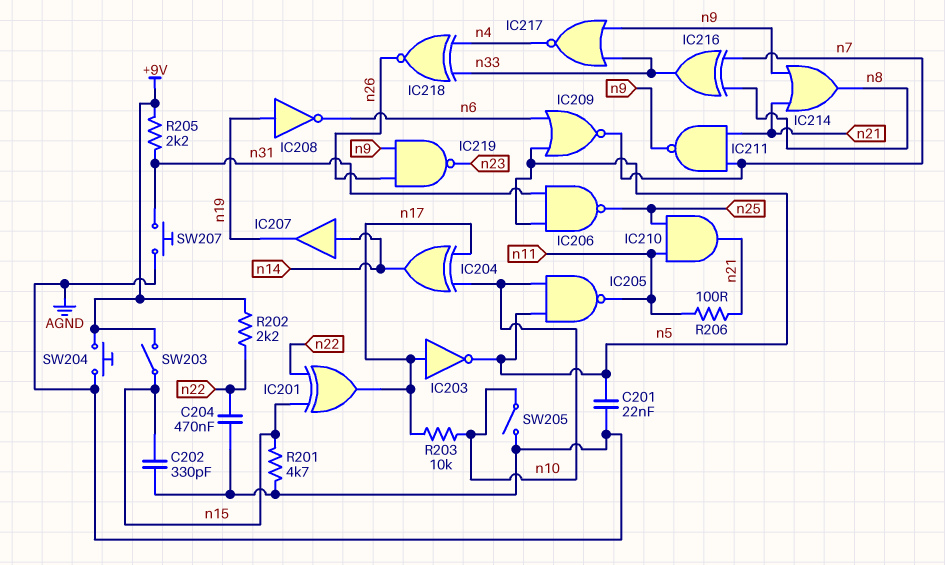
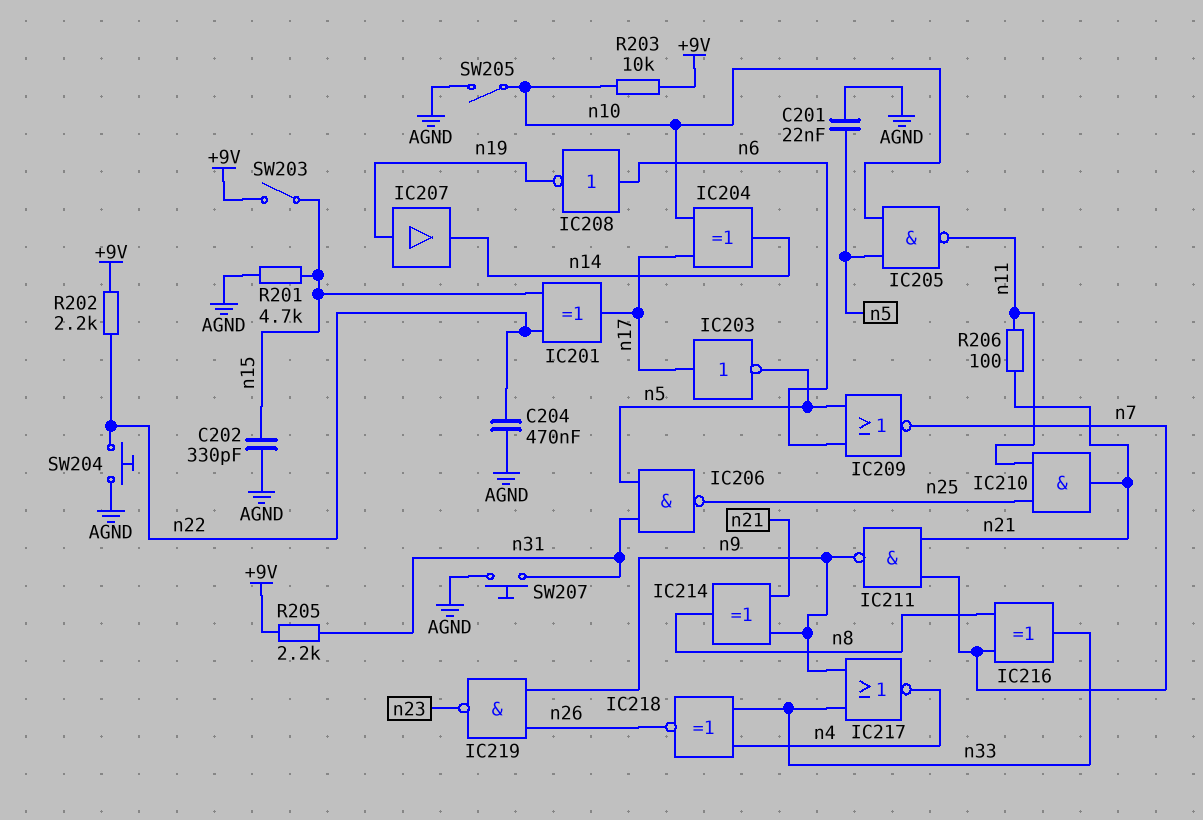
IC207: buffer (in n14, out n19) -> buffer (in n19, out n14)
IC208: NOT (in n19, out n6) -> NOT (in n6, out n19)
IC214: OR (in n9, in n21, out n8) -> XOR (in n9, in n21, out n8)
R203: 10k (n10, n17) -> 10k (+9V, n10)
SW204: button (+9V, AGND) -> button (AGND, n22)

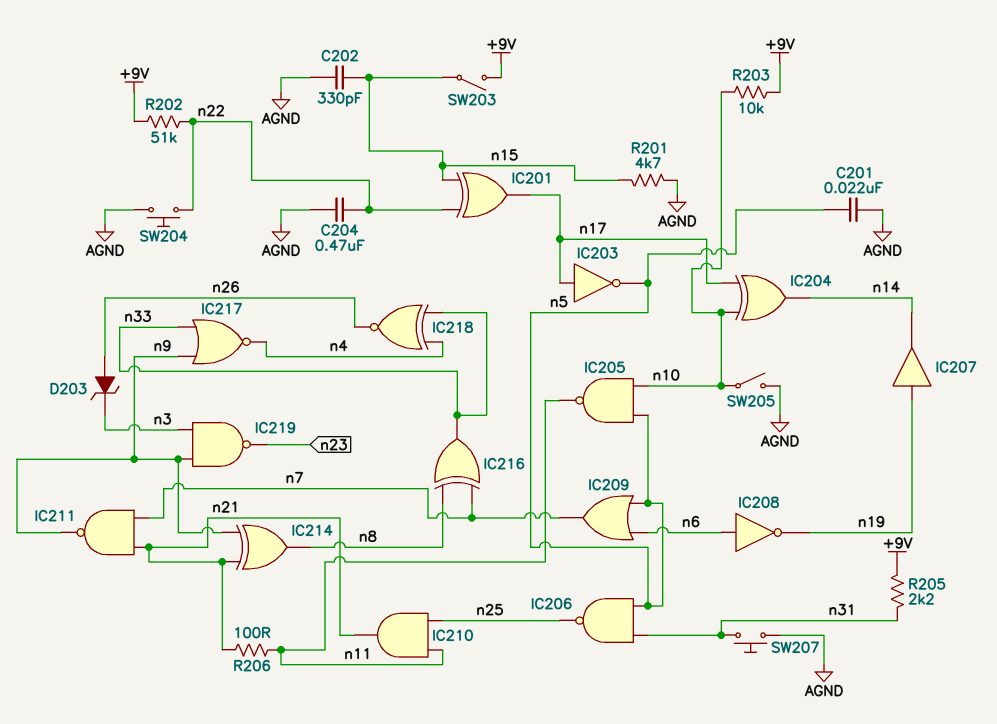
D203: none -> zener (A n26, K n3)
IC209: NOR (in n5, in n6, out n7) -> OR (in n5, in n6, out n7)
IC219: NAND (in n9, in n26, out n23) -> NAND (in n3, in n9, out n23)
R202: 2.2k (+9V, n22) -> 51k (+9V, n22)

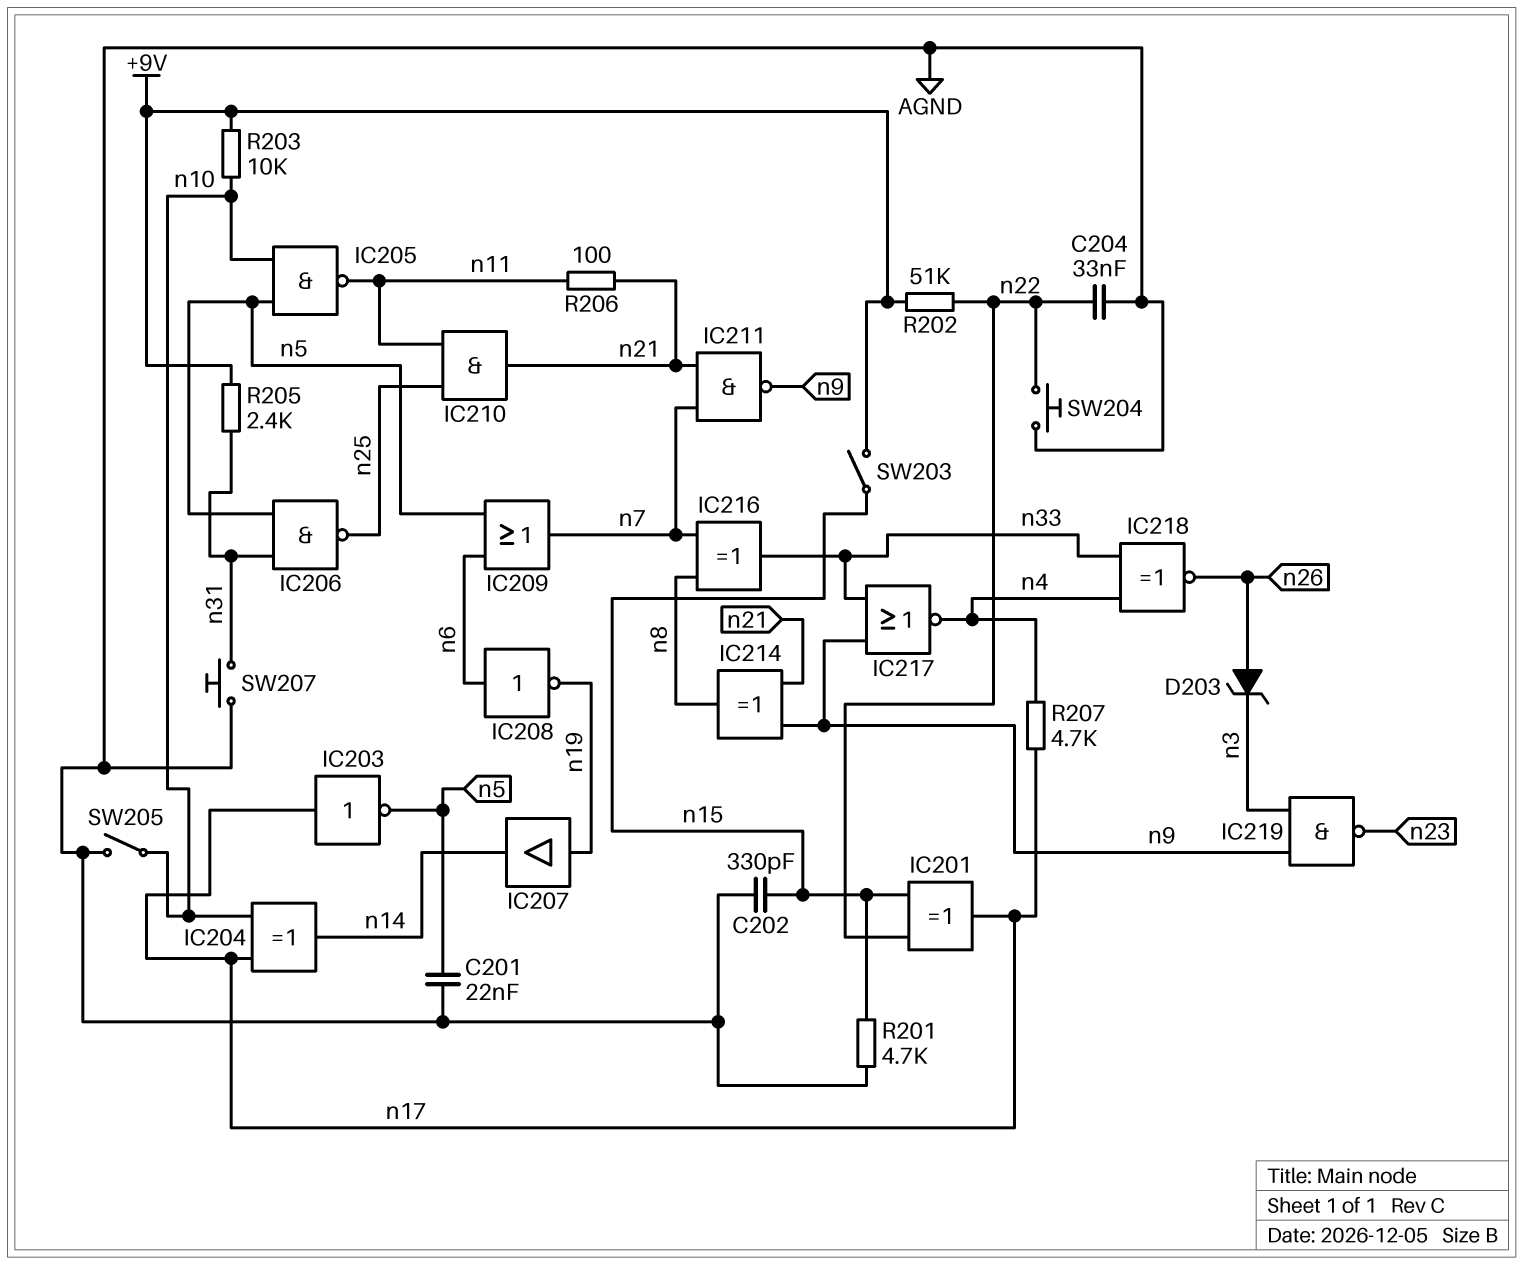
C204: 470nF (AGND, n22) -> 33nF (AGND, n22)
R205: 2.2k (+9V, n31) -> 2.4k (+9V, n31)
R207: none -> 4.7k (n4, n17)

